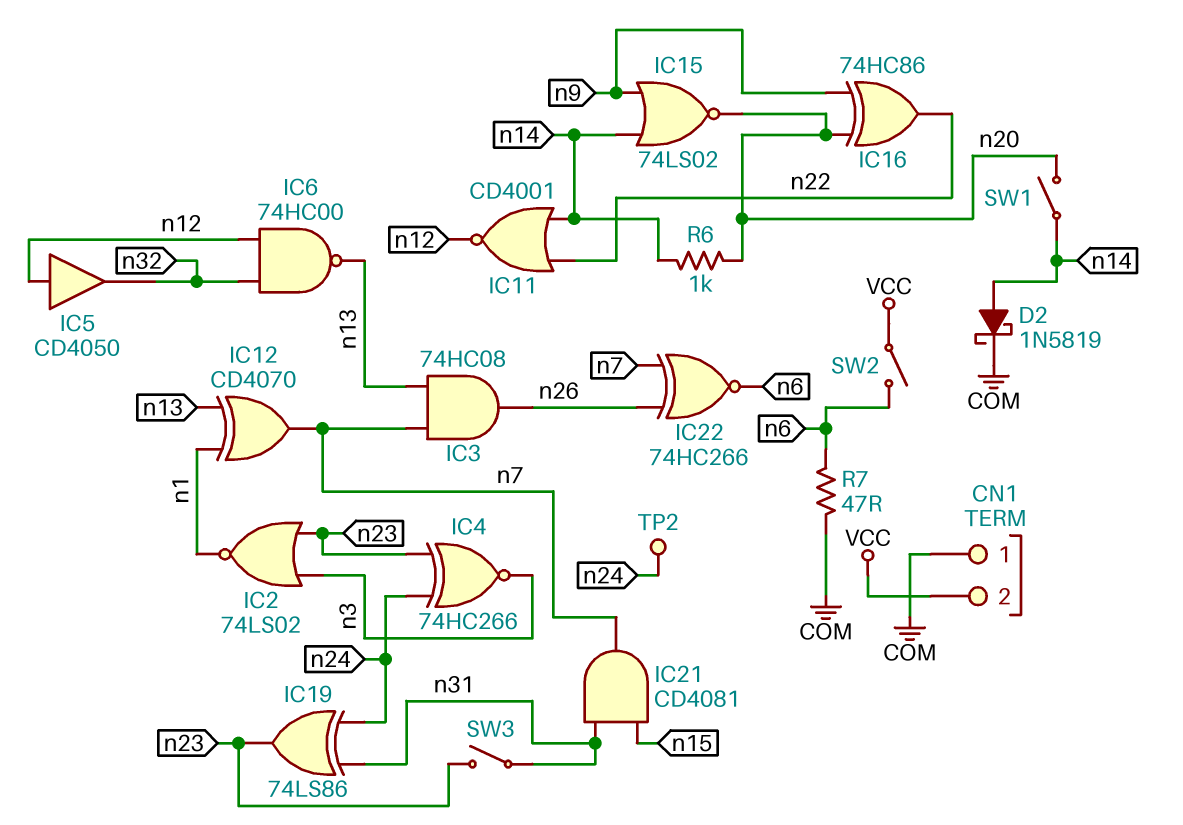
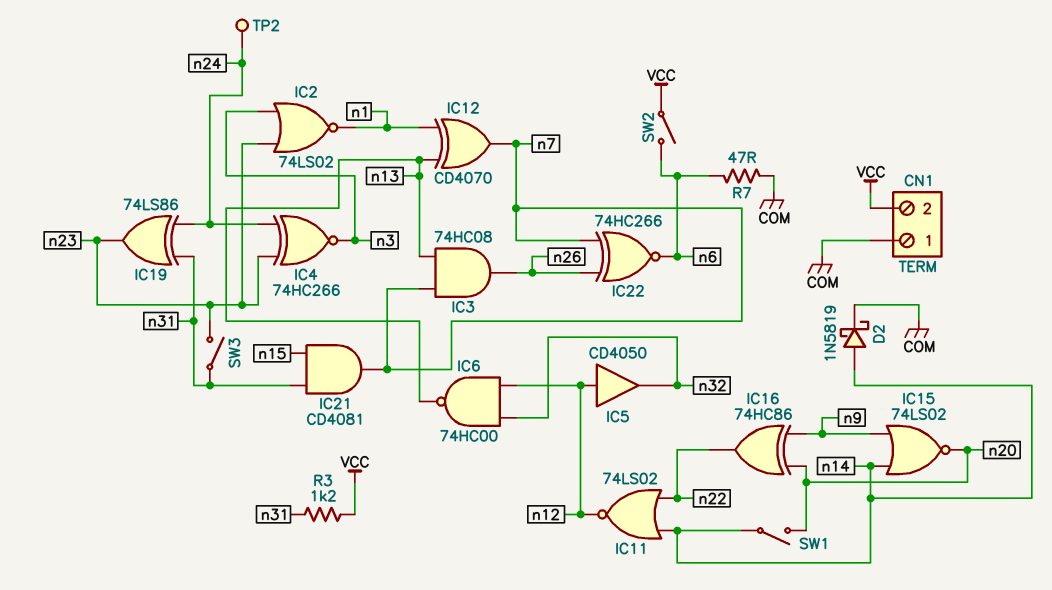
IC11: NOR CD4001 (in n14, in n22, out n12) -> NOR 74LS02 (in n14, in n22, out n12)
R3: none -> 1.2k (VCC, n31)
R6: 1k (n14, n20) -> none

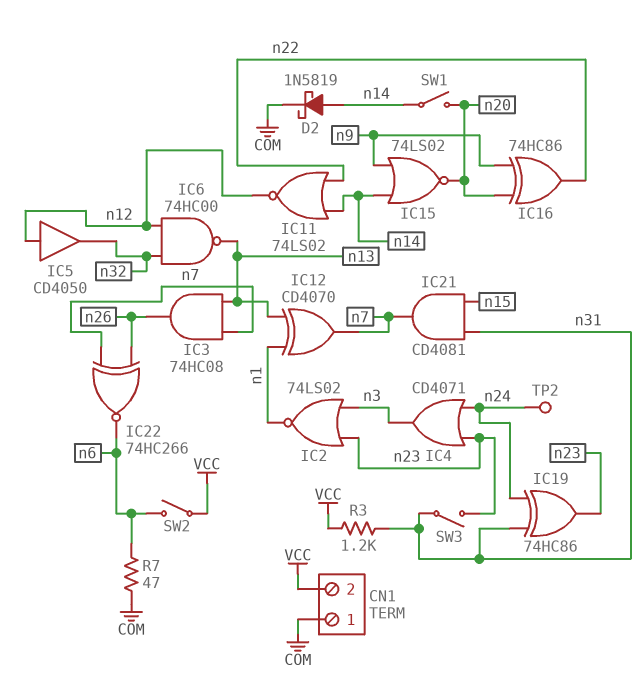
IC4: XNOR 74HC266 (in n23, in n24, out n3) -> OR CD4071 (in n23, in n24, out n3)
IC19: XOR 74LS86 (in n24, in n31, out n23) -> XOR 74HC86 (in n24, in n31, out n23)

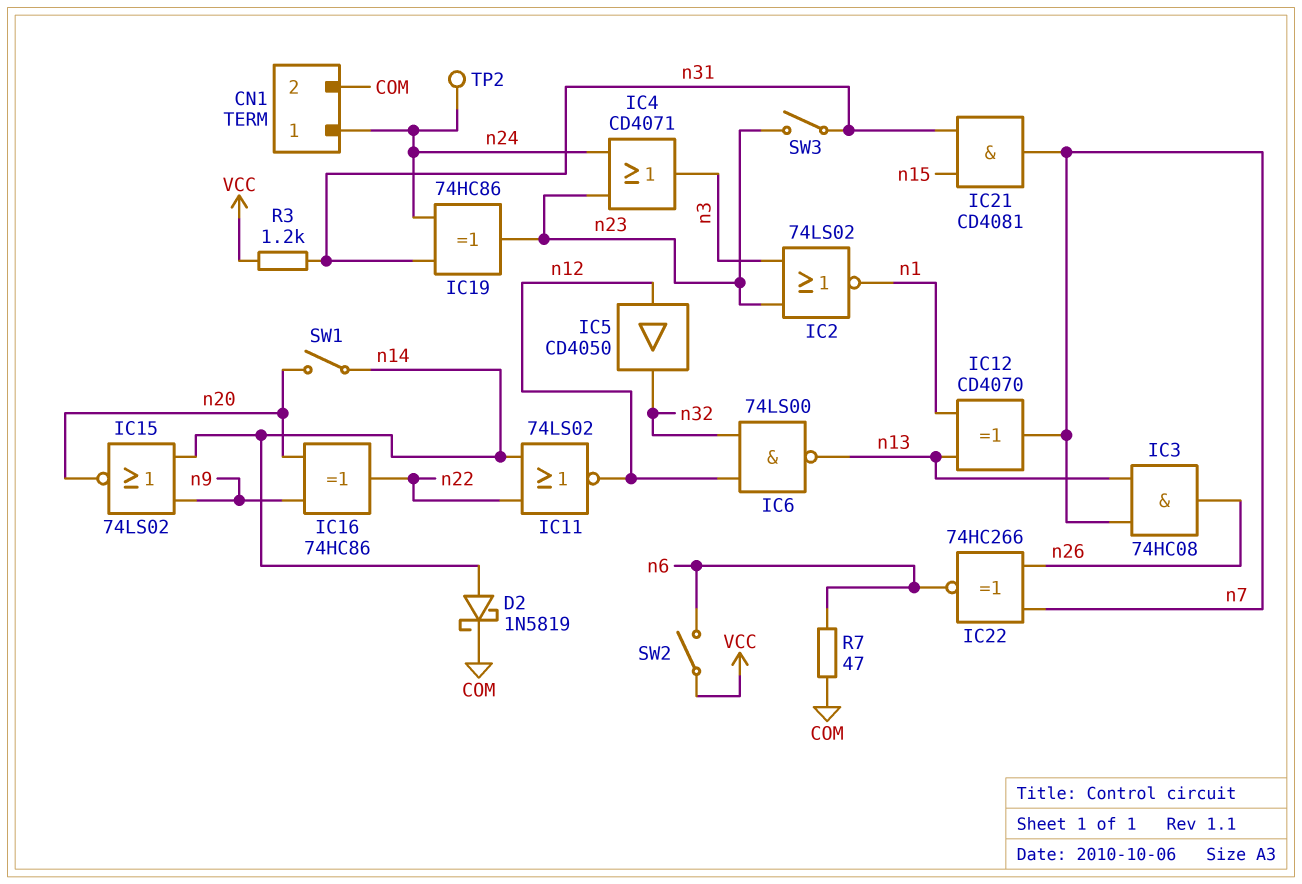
CN1 pin 1: COM -> n24
CN1 pin 2: VCC -> COM
IC6: NAND 74HC00 (in n12, in n32, out n13) -> NAND 74LS00 (in n12, in n32, out n13)

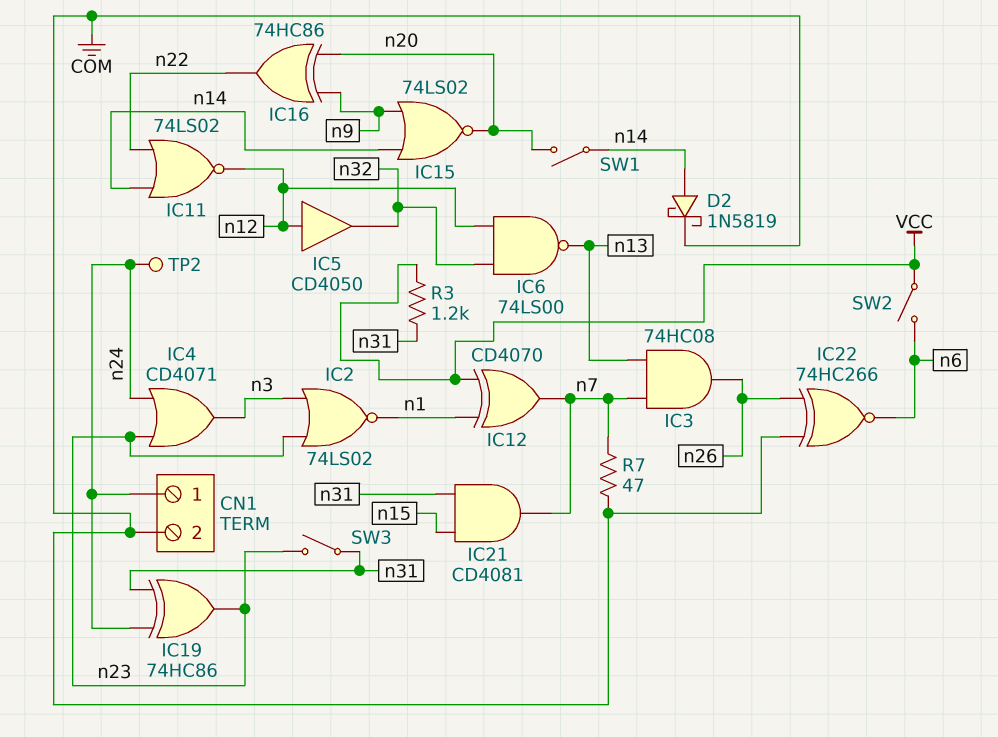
IC12: XOR CD4070 (in n1, in n13, out n7) -> XOR CD4070 (in VCC, in n1, out n7)
IC22: XNOR 74HC266 (in n7, in n26, out n6) -> XNOR 74HC266 (in COM, in n26, out n6)
R7: 47 (COM, n6) -> 47 (COM, n7)

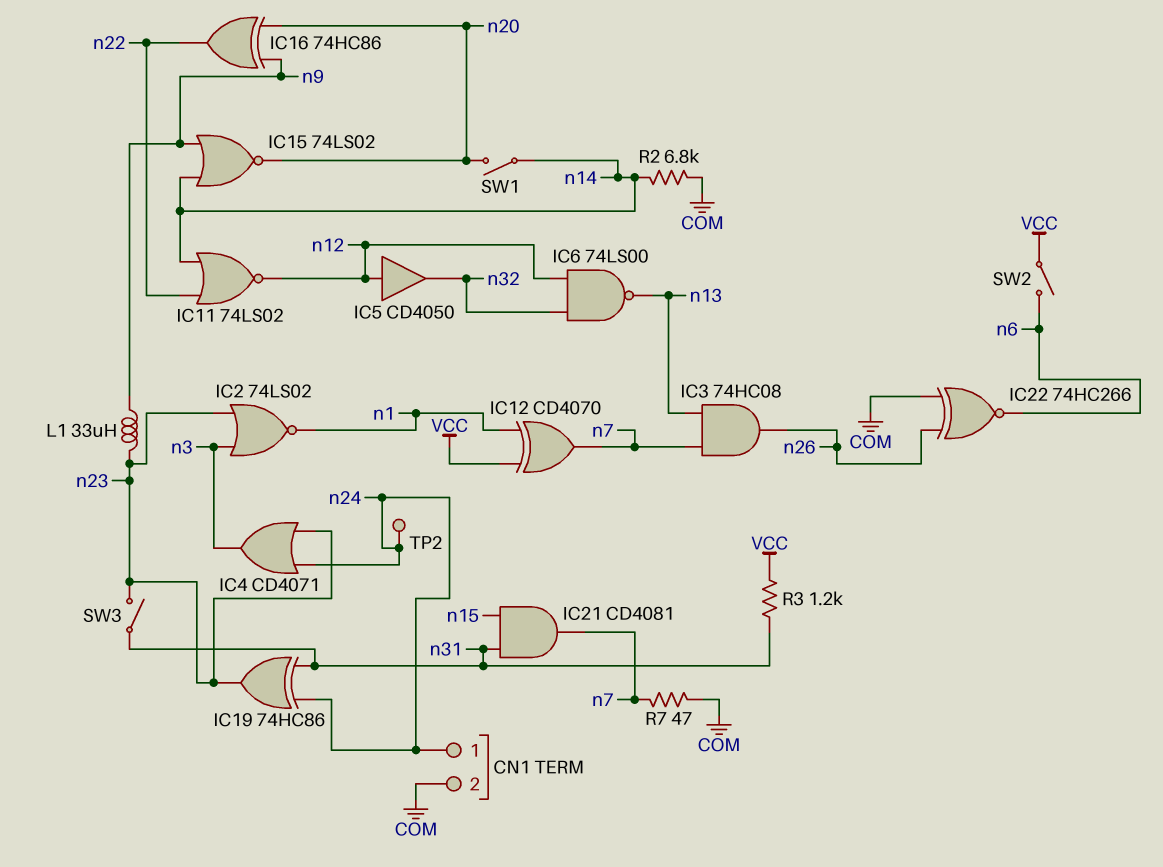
D2: schottky 1N5819 (A n14, K COM) -> none
L1: none -> 33uH (n9, n23)
R2: none -> 6.8k (COM, n14)

